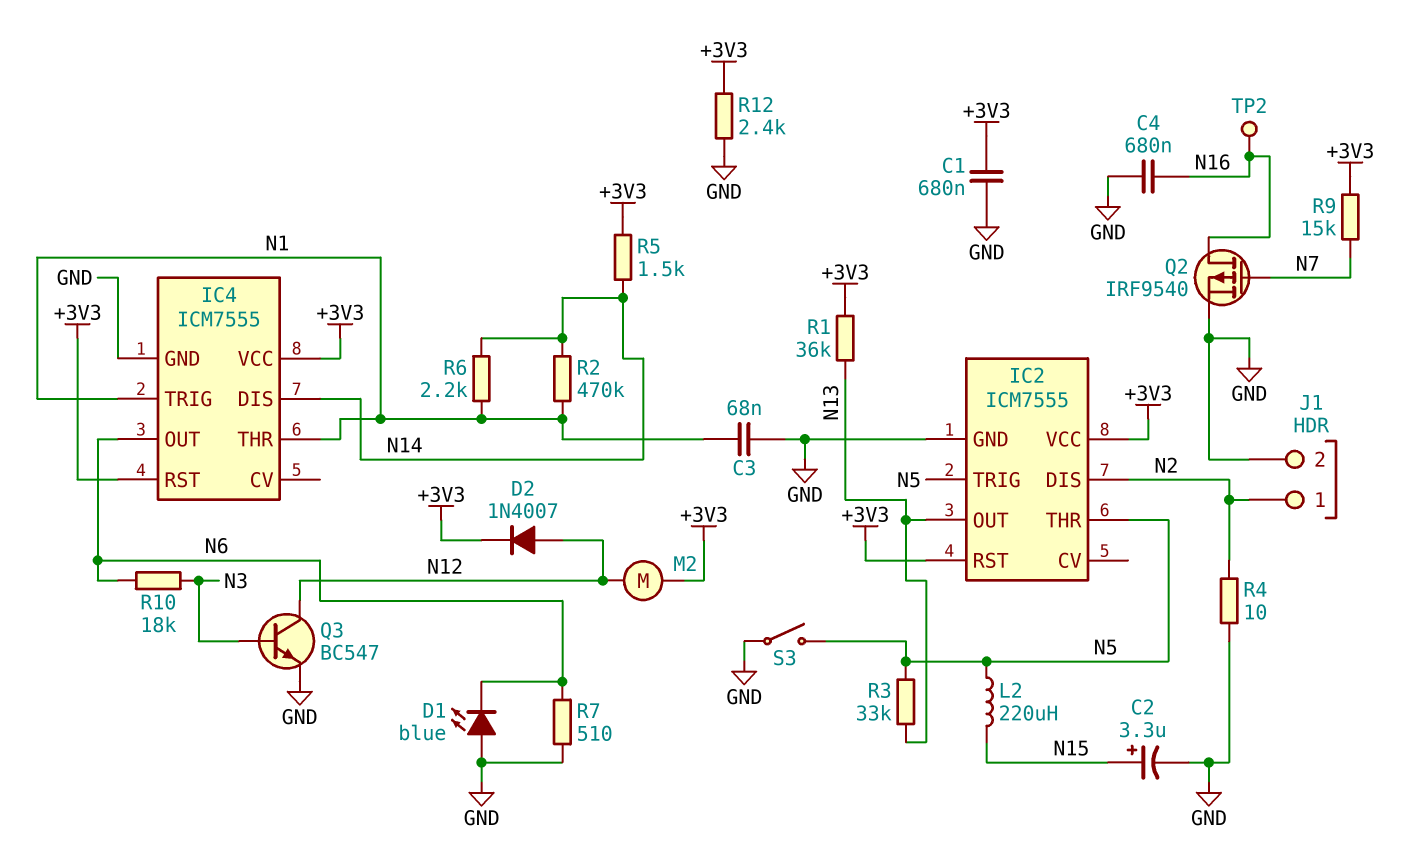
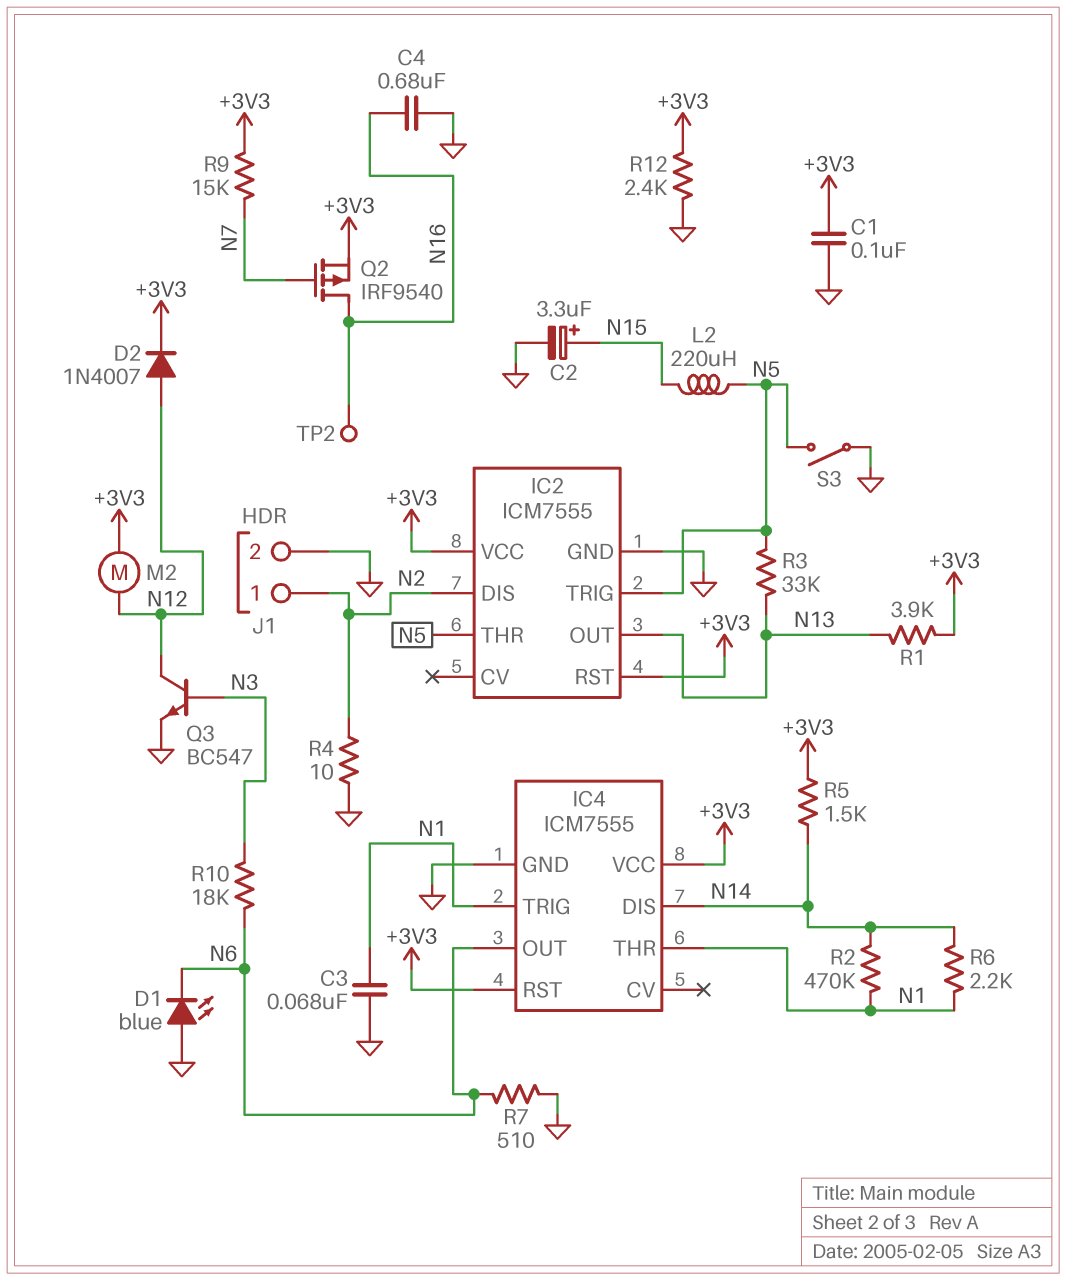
C1: 680nF (+3V3, GND) -> 100nF (+3V3, GND)
Q2: PMOS IRF9540 (G N7, D N16, S GND) -> PMOS IRF9540 (G N7, D N16, S +3V3)
R1: 36k (+3V3, N13) -> 3.9k (+3V3, N13)

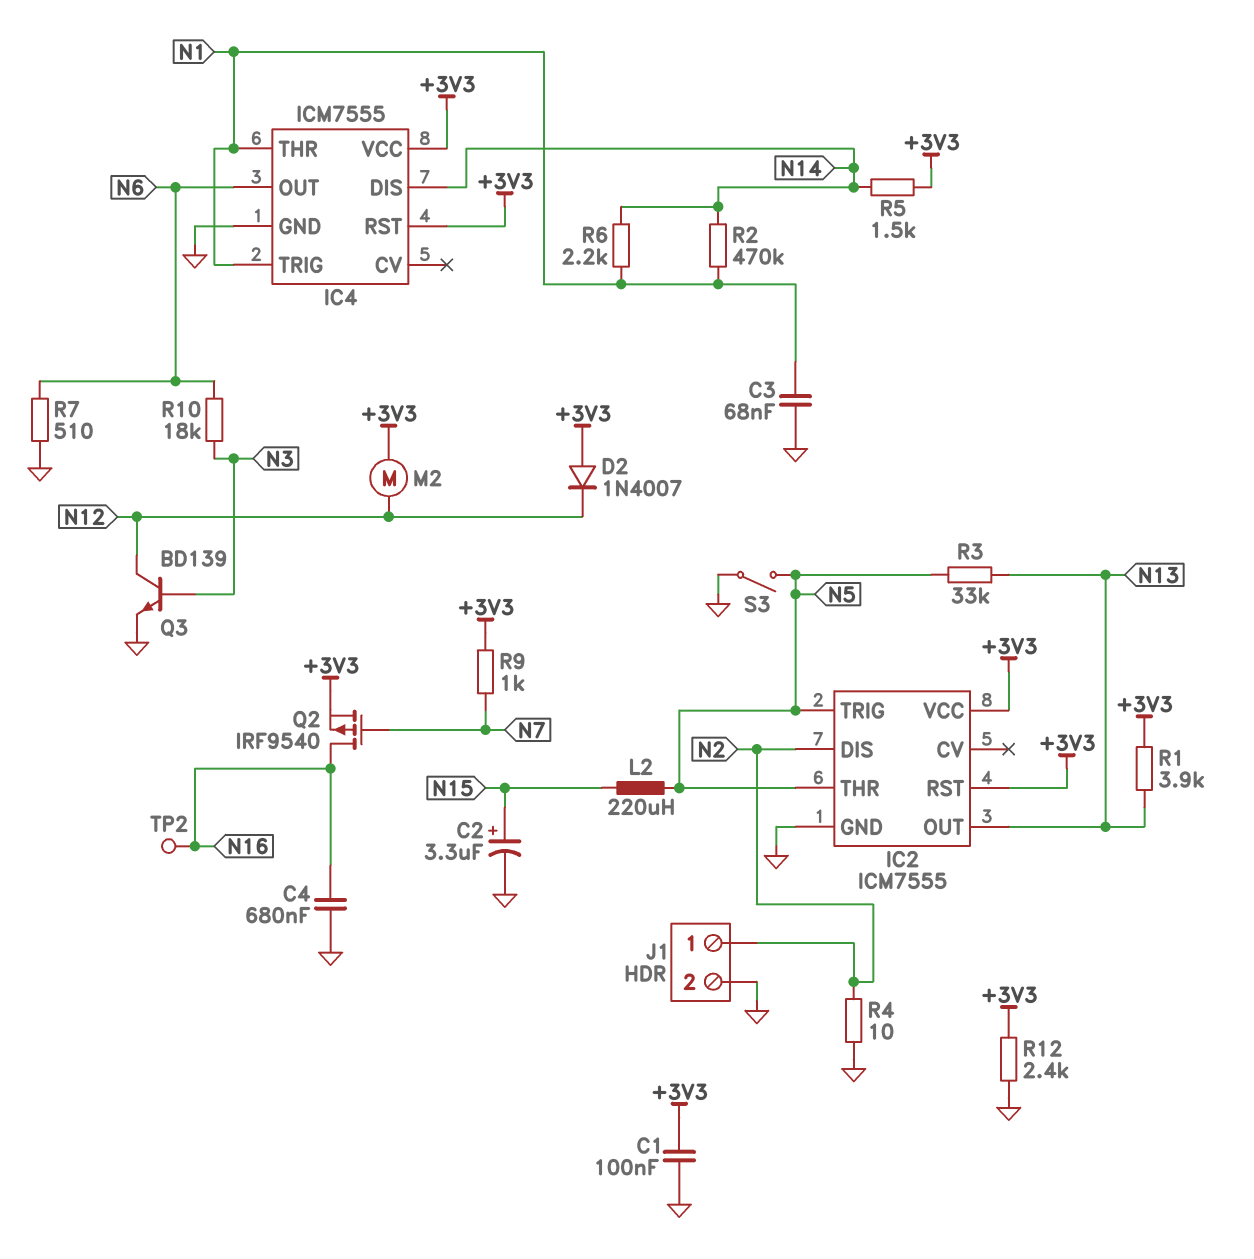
D1: LED blue (A GND, K N6) -> none
D2: diode 1N4007 (A N12, K +3V3) -> diode 1N4007 (A +3V3, K N12)
Q3: NPN BC547 (B N3, C N12, E GND) -> NPN BD139 (B N3, C N12, E GND)
R9: 15k (+3V3, N7) -> 1k (+3V3, N7)

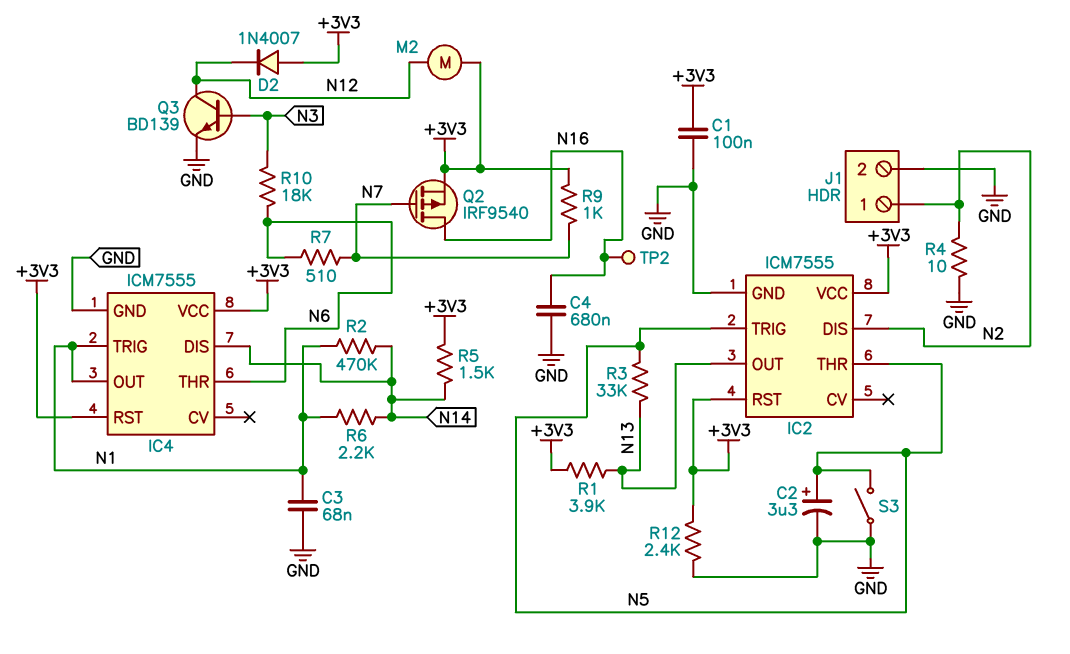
C2: 3.3uF (plus N15, minus GND) -> 3.3uF (plus N5, minus GND)
IC4 pin OUT: N6 -> N1
IC4 pin THR: N1 -> N6
L2: 220uH (N5, N15) -> none
R7: 510 (GND, N6) -> 510 (N6, N7)

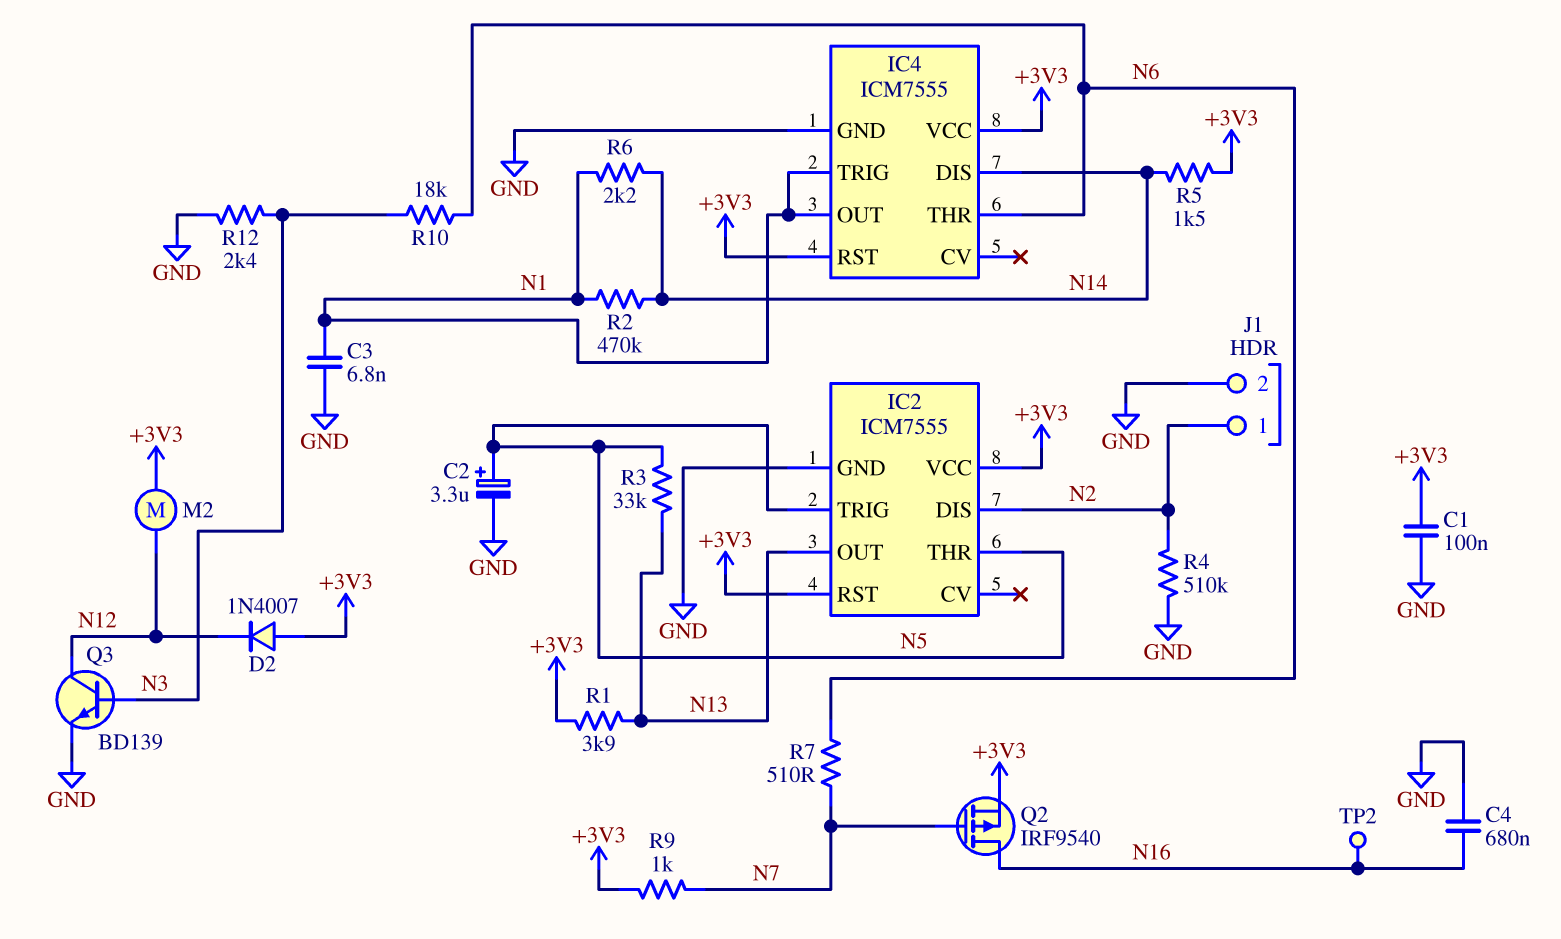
C3: 68nF (GND, N1) -> 6.8nF (GND, N1)
R4: 10 (GND, N2) -> 510k (GND, N2)
R12: 2.4k (+3V3, GND) -> 2.4k (GND, N3)
S3: switch (GND, N5) -> none

